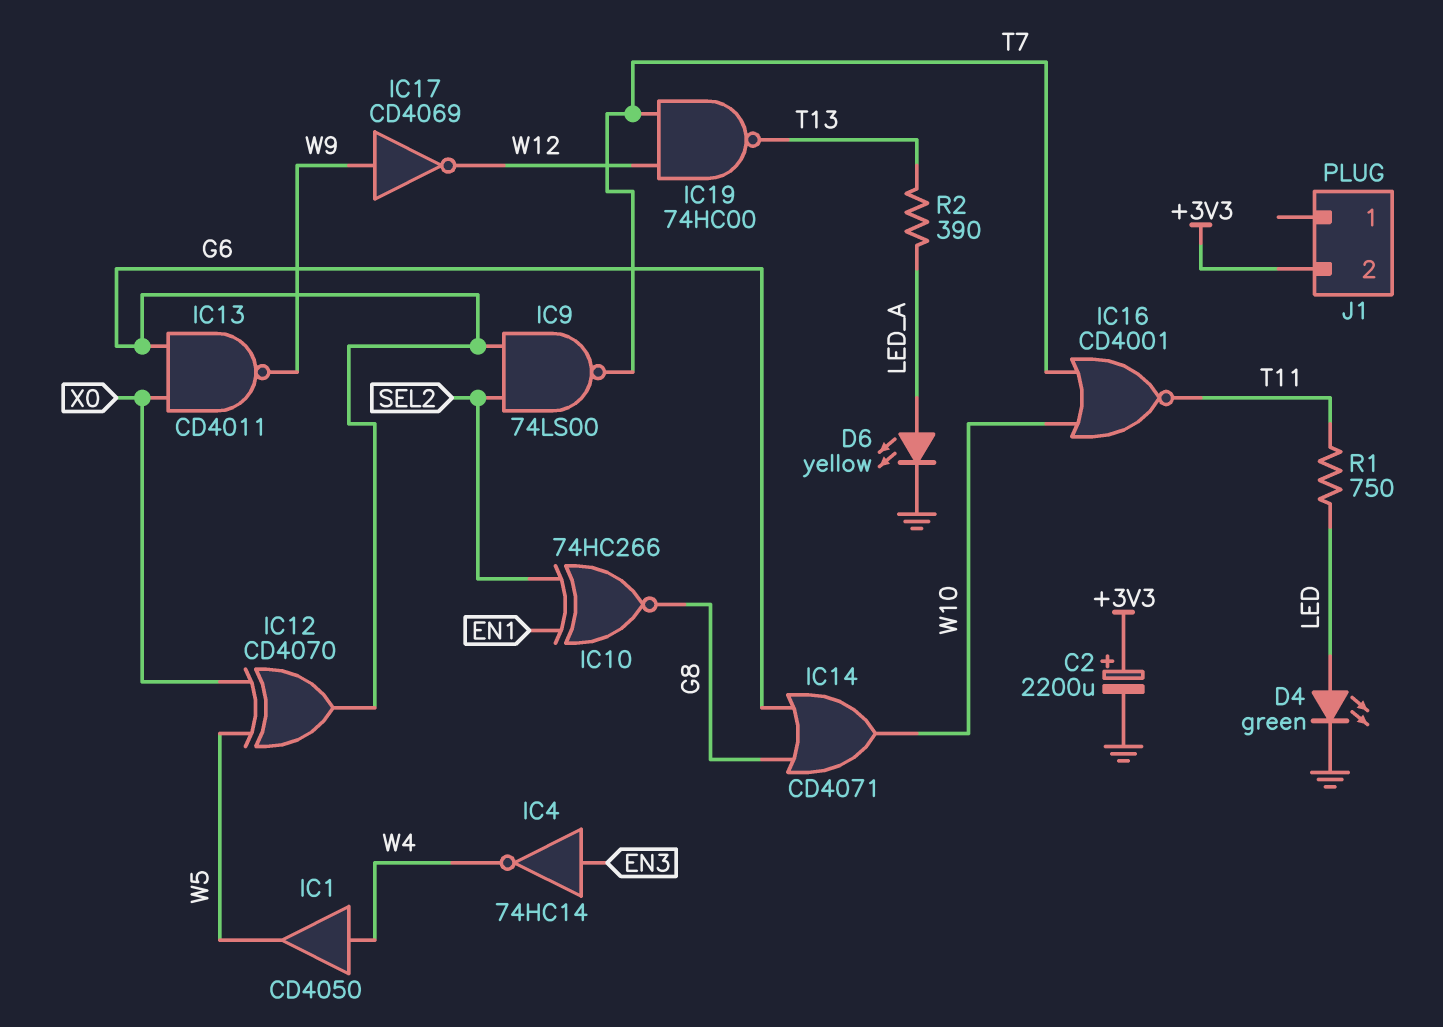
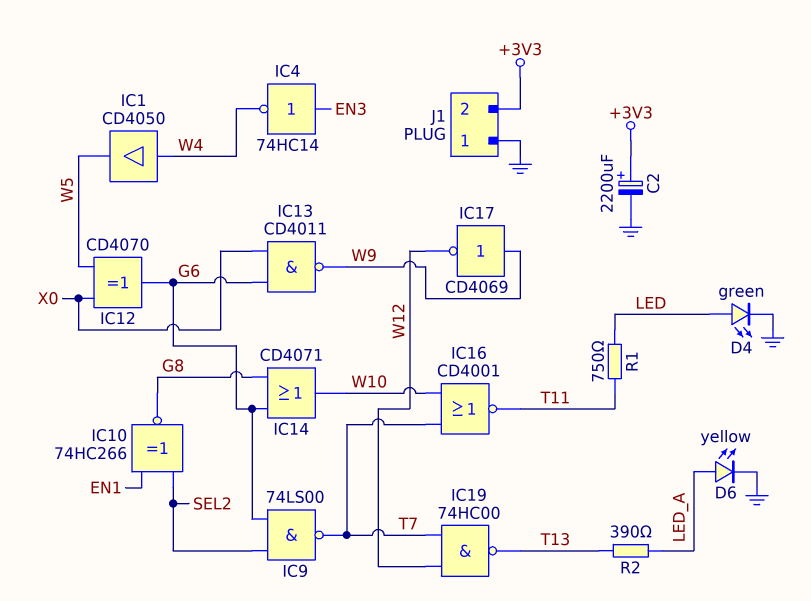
J1 pin 1: none -> GND

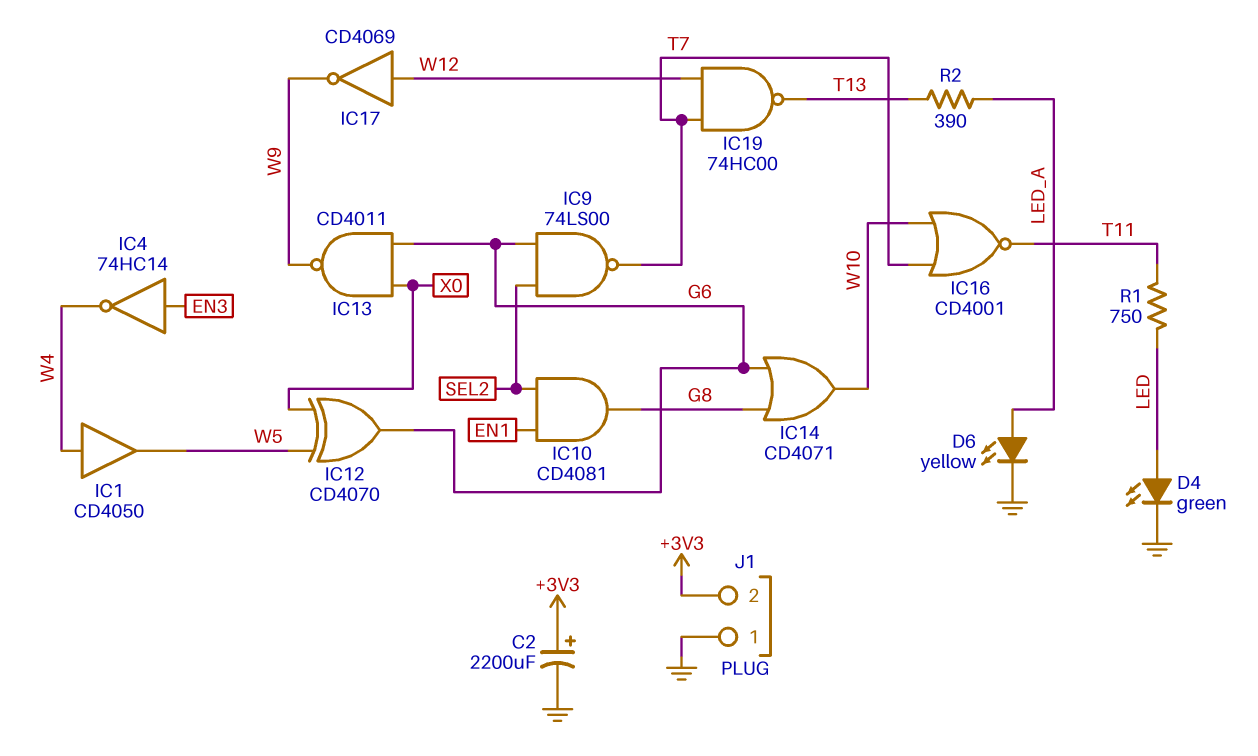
IC10: XNOR 74HC266 (in EN1, in SEL2, out G8) -> AND CD4081 (in EN1, in SEL2, out G8)
IC17: NOT CD4069 (in W9, out W12) -> NOT CD4069 (in W12, out W9)

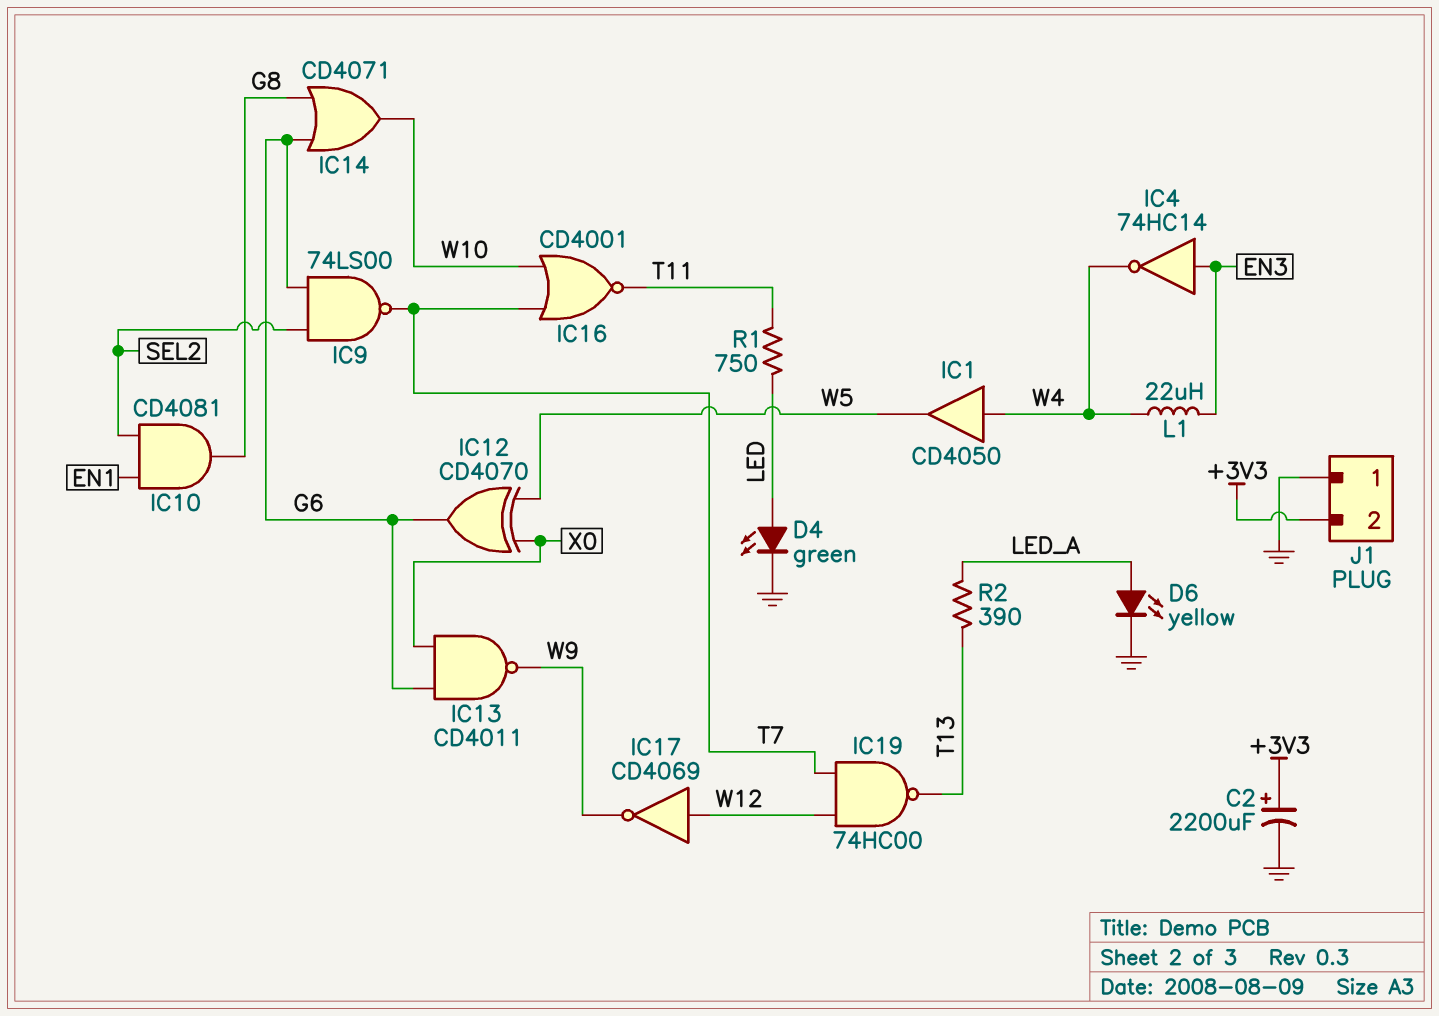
L1: none -> 22uH (EN3, W4)

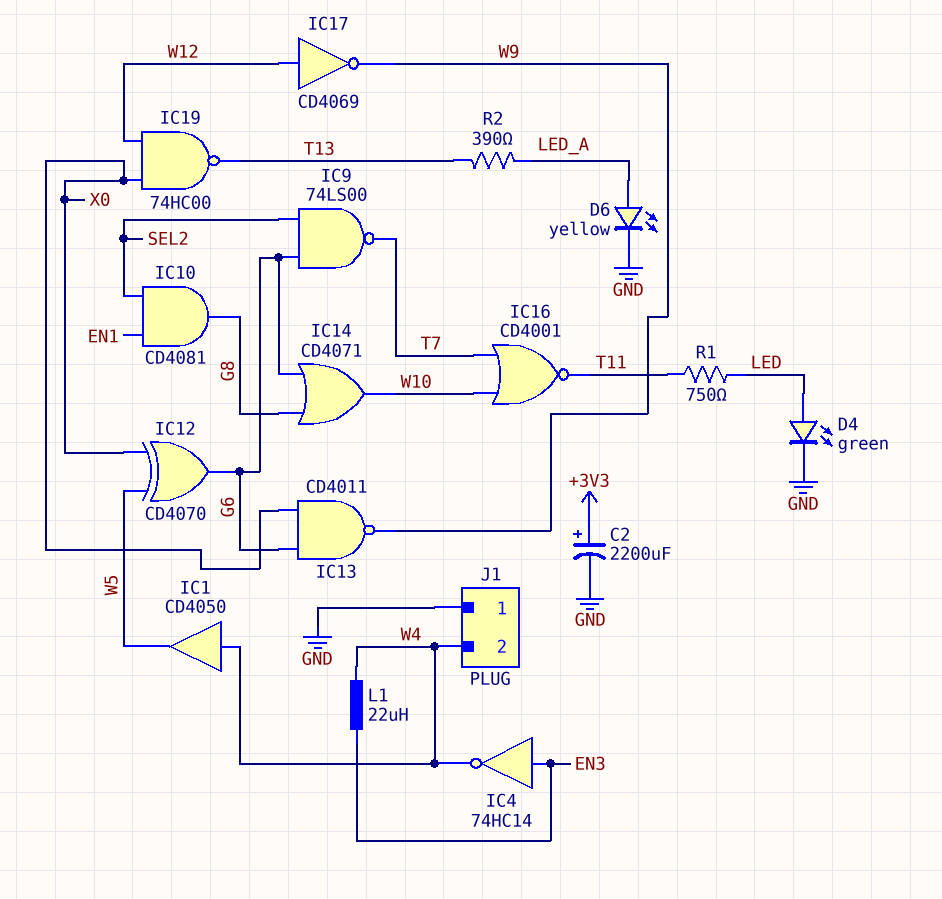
IC19: NAND 74HC00 (in T7, in W12, out T13) -> NAND 74HC00 (in W12, in X0, out T13)
J1 pin 2: +3V3 -> W4

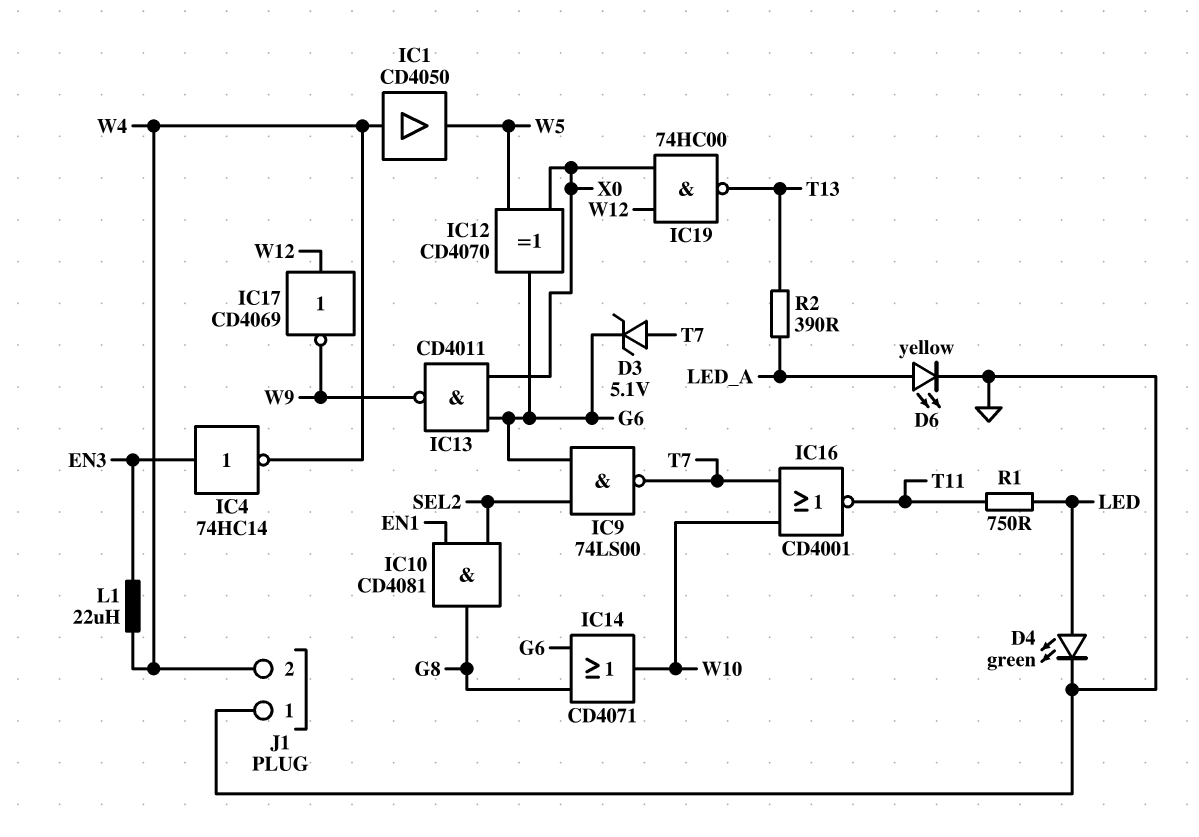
C2: 2200uF (plus +3V3, minus GND) -> none
D3: none -> zener 5.1V (A T7, K G6)

